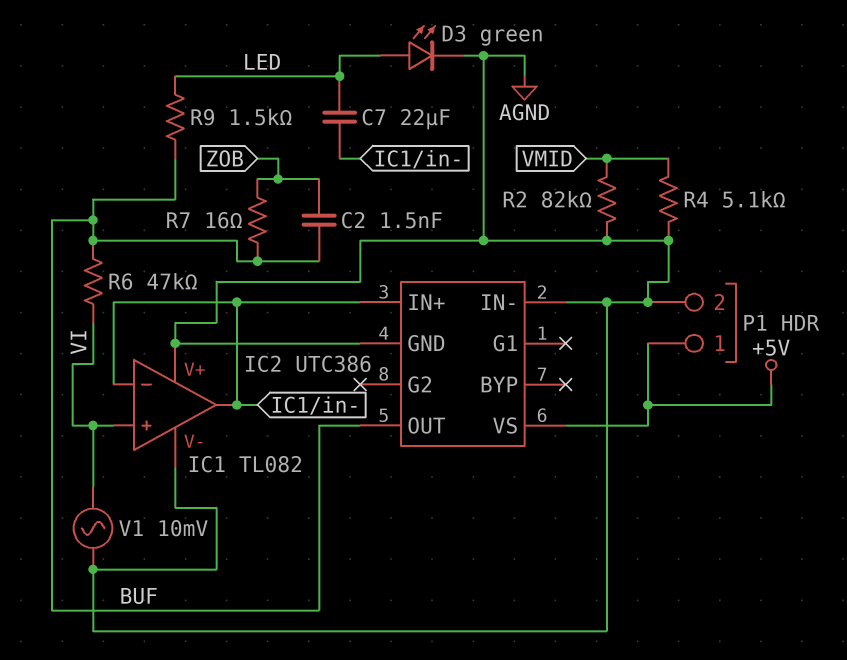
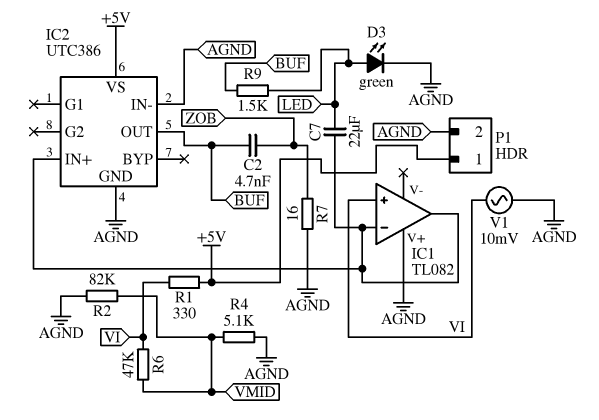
C2: 1.5nF (BUF, ZOB) -> 4.7nF (BUF, ZOB)
IC1 pin V-: AGND -> none
R1: none -> 330 (+5V, VI)
R6: 47k (BUF, VI) -> 47k (VI, VMID)
R7: 16 (BUF, ZOB) -> 16 (AGND, ZOB)

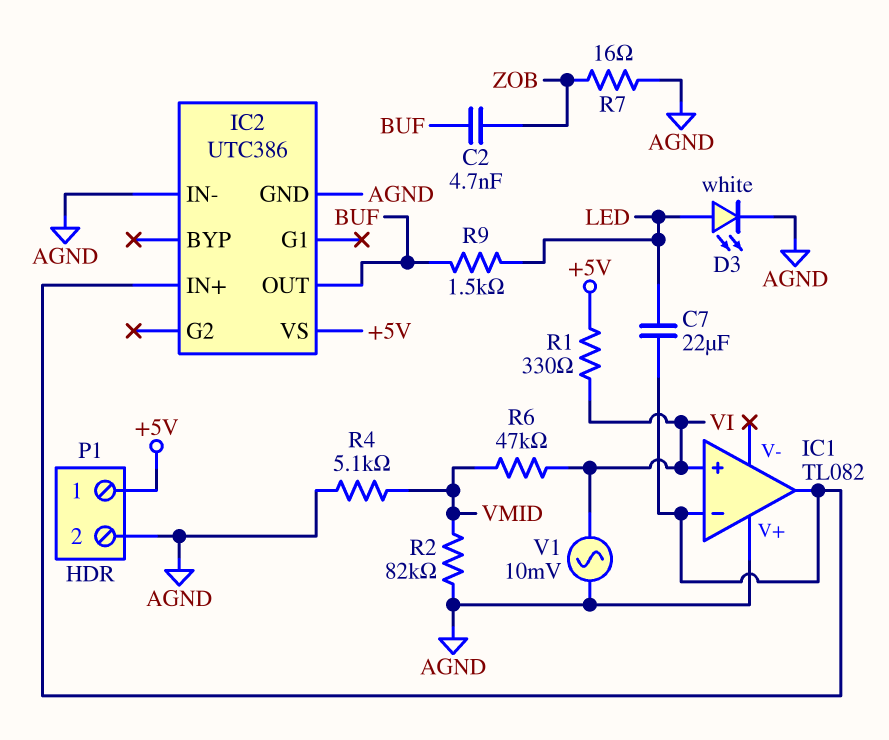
D3: LED green (A LED, K AGND) -> LED white (A LED, K AGND)

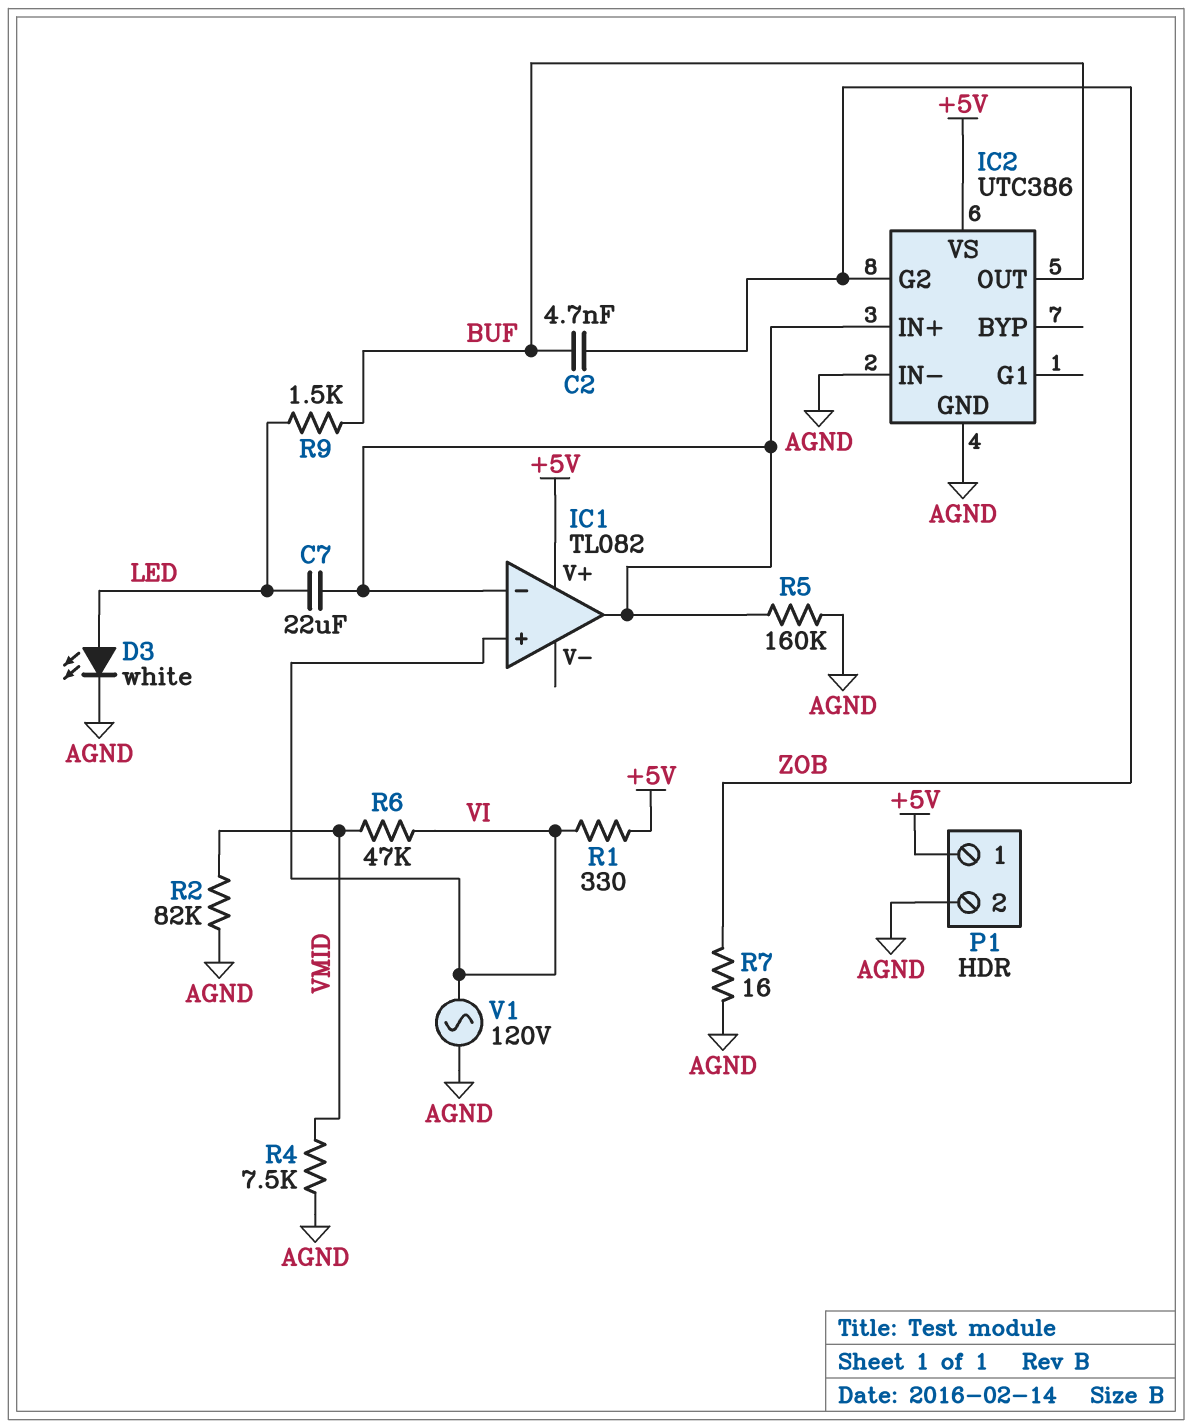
IC1 pin V+: AGND -> +5V
IC2 pin G2: none -> ZOB
R4: 5.1k (AGND, VMID) -> 7.5k (AGND, VMID)
R5: none -> 160k (AGND, IC1/in-)
V1: AC 10mV (AGND, VI) -> AC 120V (AGND, VI)

